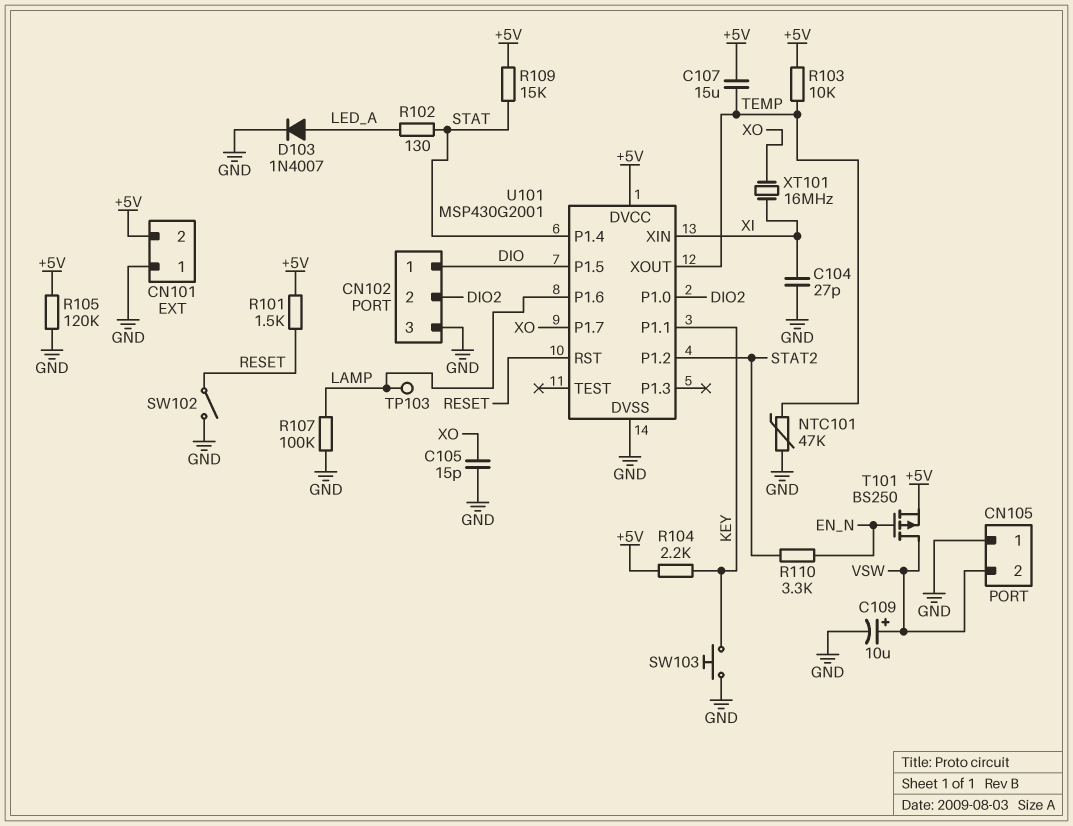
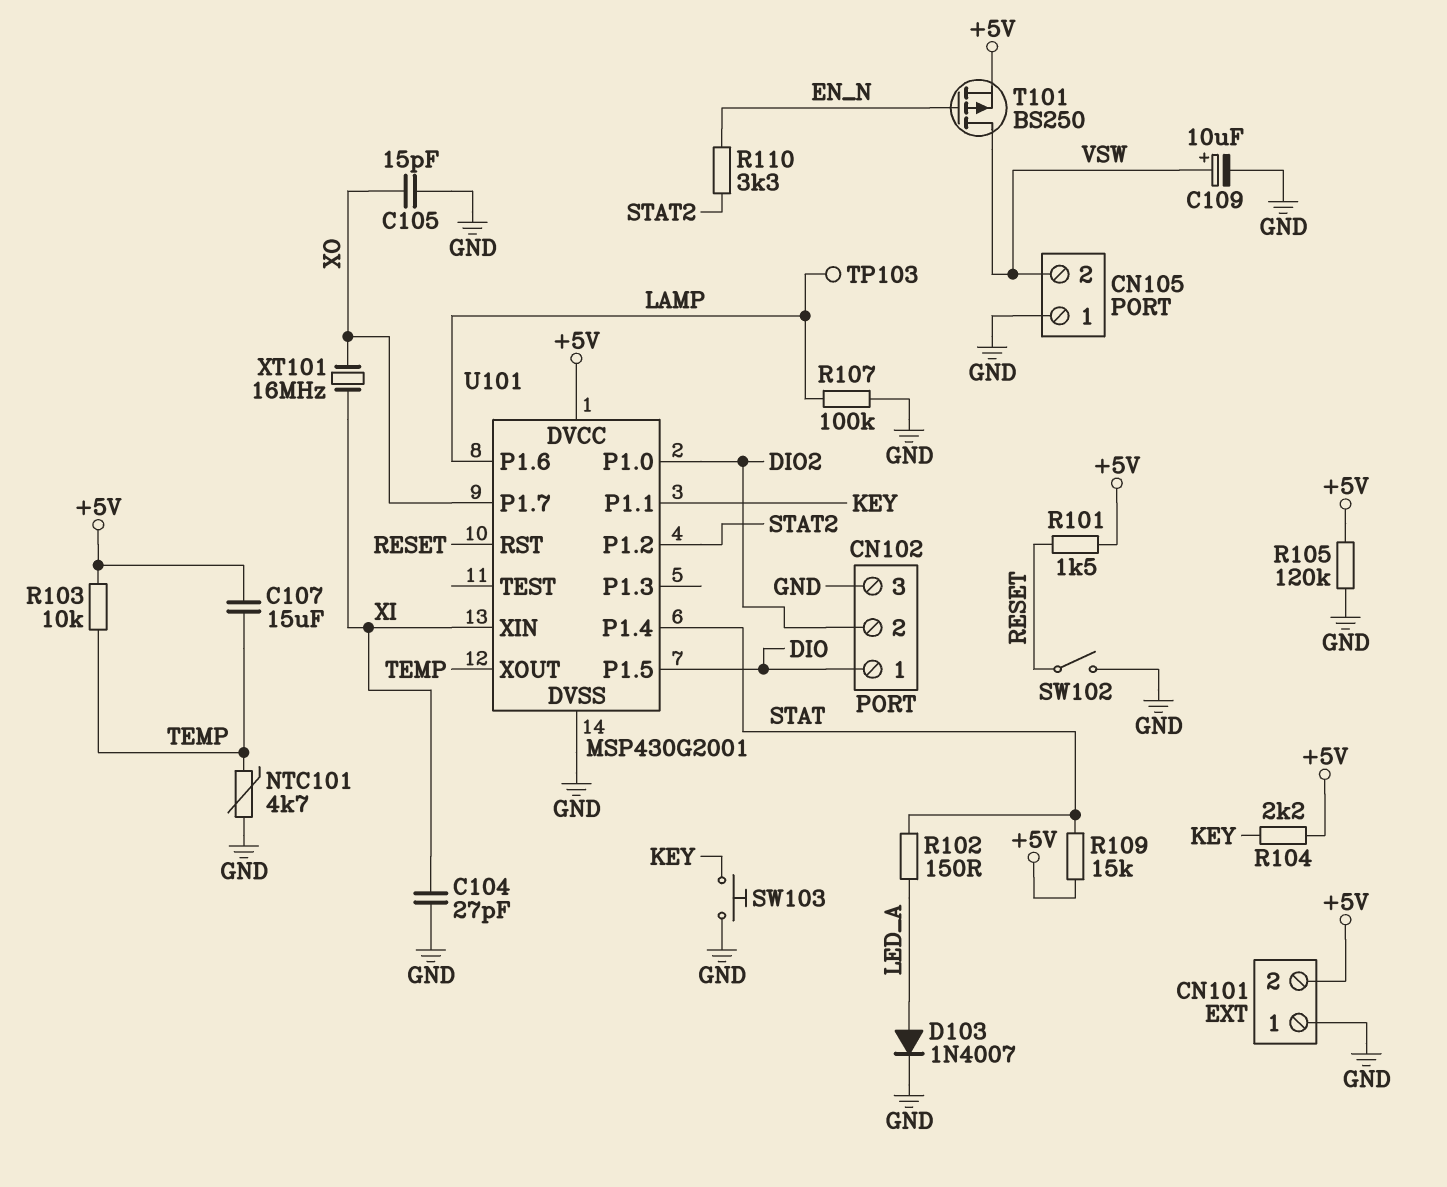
NTC101: 47k (GND, TEMP) -> 4.7k (GND, TEMP)
R102: 130 (LED_A, STAT) -> 150 (LED_A, STAT)

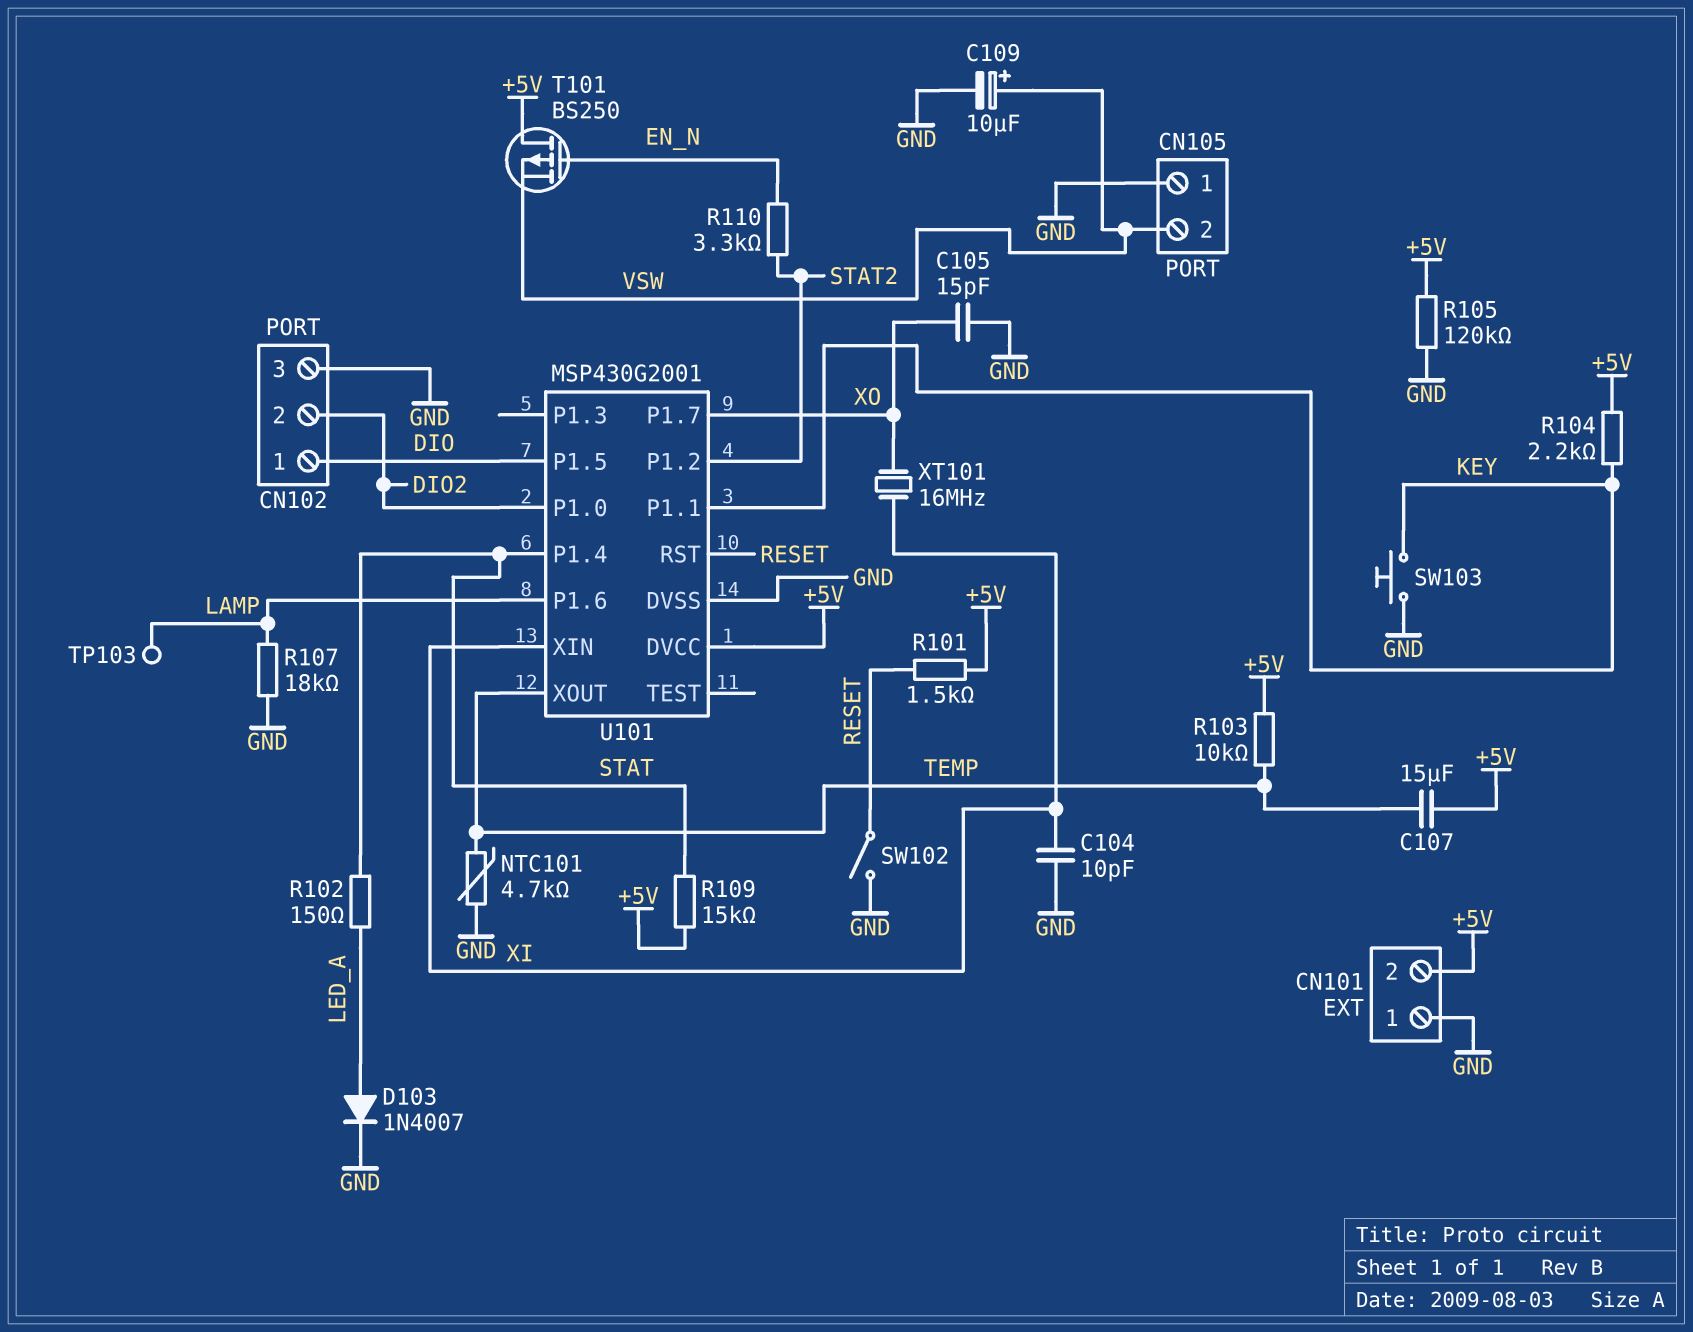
C104: 27pF (GND, XI) -> 10pF (GND, XI)
R107: 100k (GND, LAMP) -> 18k (GND, LAMP)
T101: PMOS BS250 (G EN_N, D VSW, S +5V) -> PMOS BS250 (G EN_N, D +5V, S VSW)

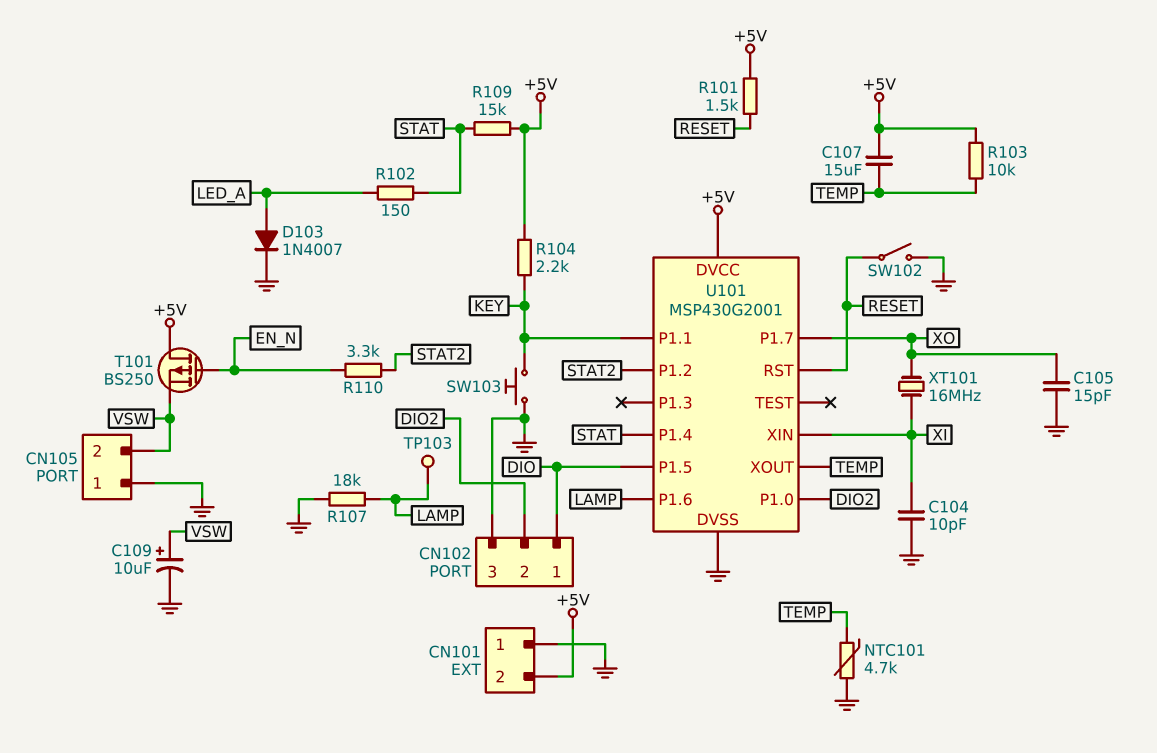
R105: 120k (+5V, GND) -> none

